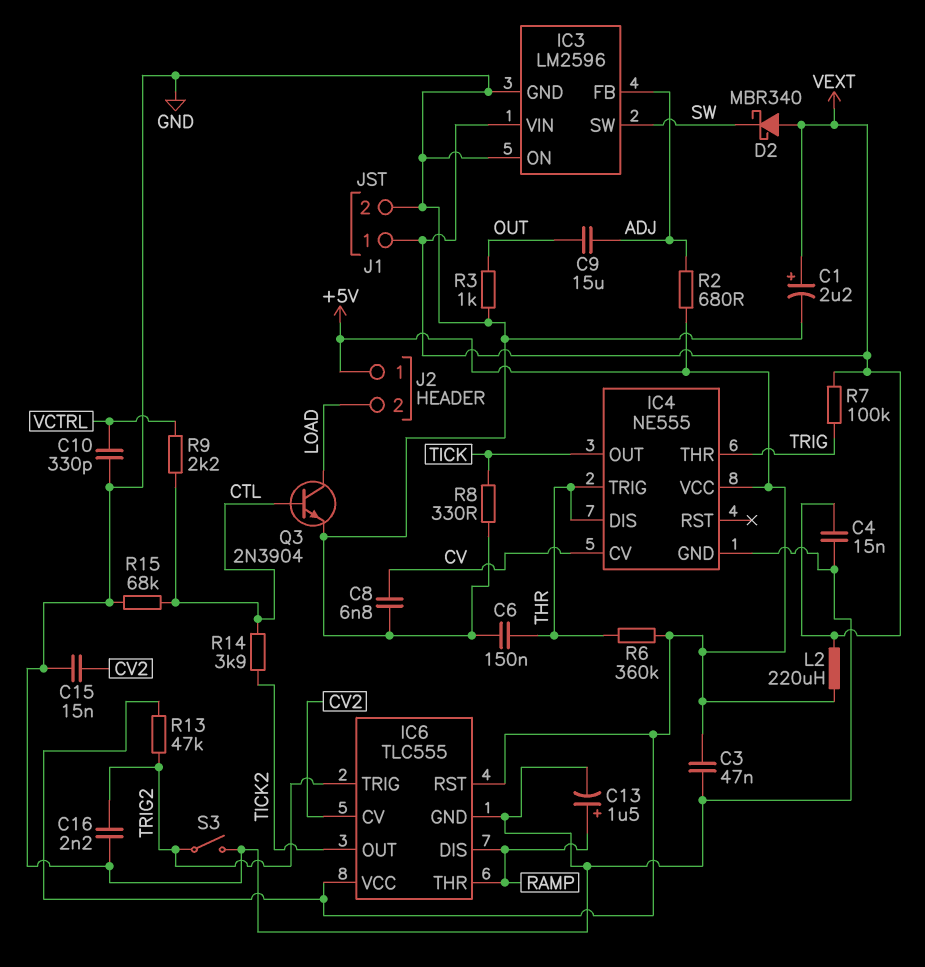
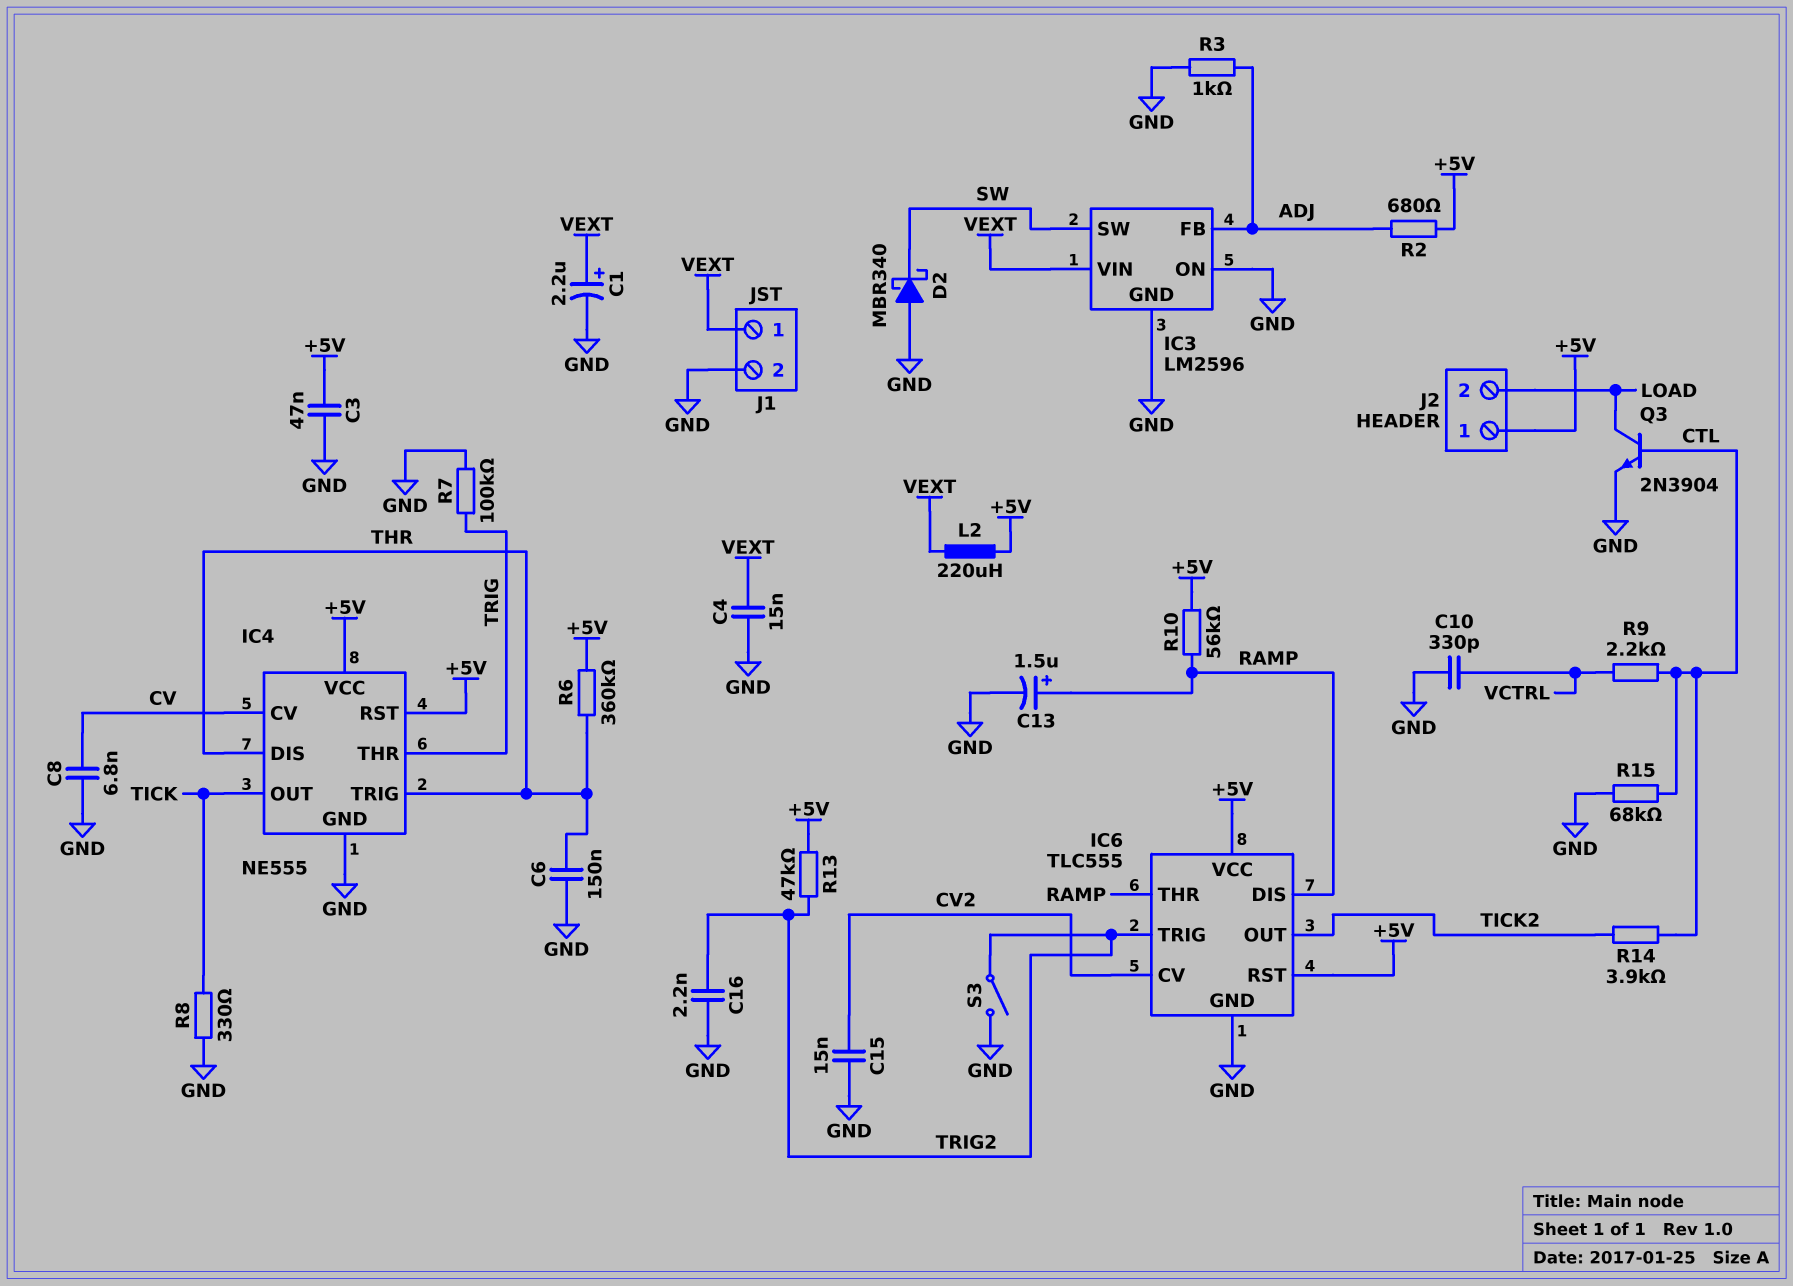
C9: 15uF (ADJ, OUT) -> none
D2: schottky MBR340 (A VEXT, K SW) -> schottky MBR340 (A GND, K SW)
IC4 pin RST: none -> +5V
R3: 1k (GND, OUT) -> 1k (ADJ, GND)
R7: 100k (TRIG, VEXT) -> 100k (GND, TRIG)
R10: none -> 56k (+5V, RAMP)

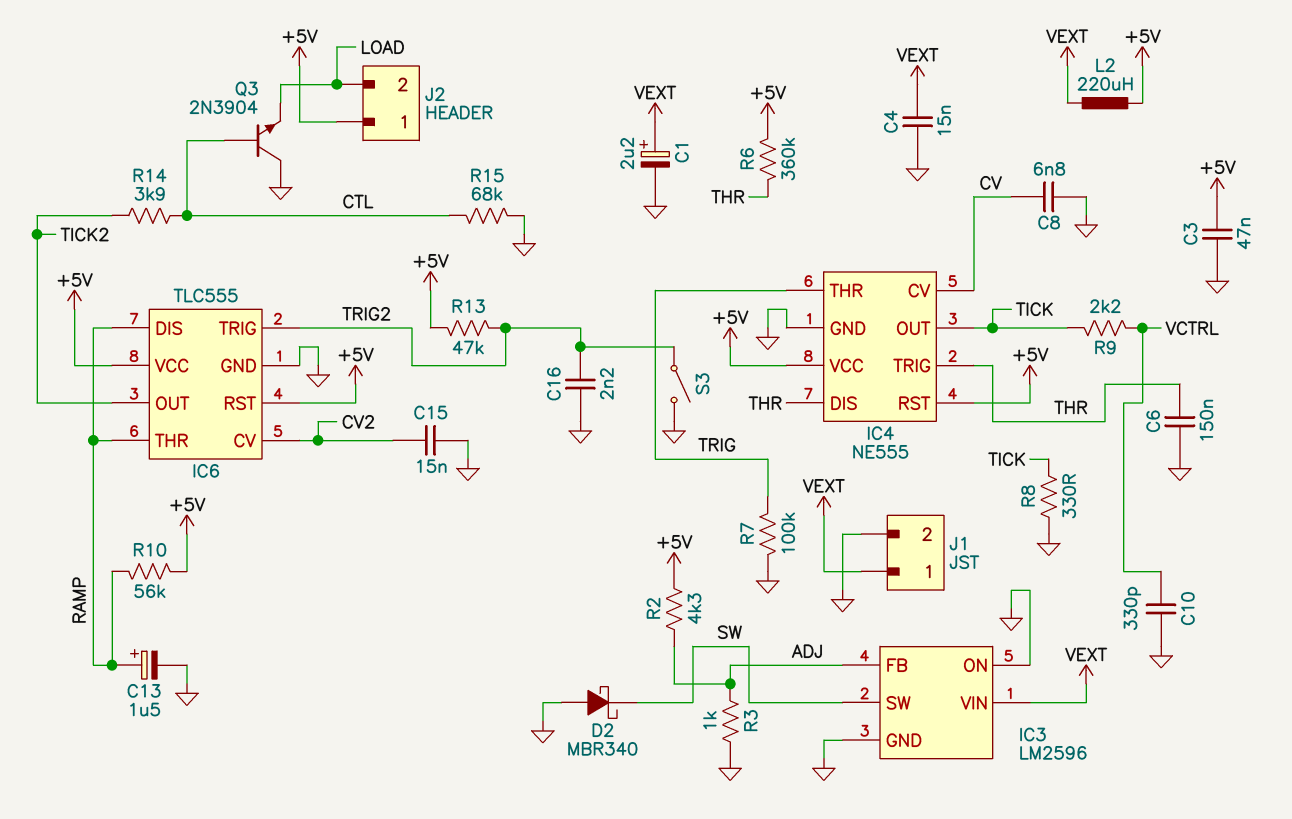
Q3: NPN 2N3904 (B CTL, C LOAD, E GND) -> NPN 2N3904 (B CTL, C GND, E LOAD)
R2: 680 (+5V, ADJ) -> 4.3k (+5V, ADJ)
R9: 2.2k (CTL, VCTRL) -> 2.2k (TICK, VCTRL)

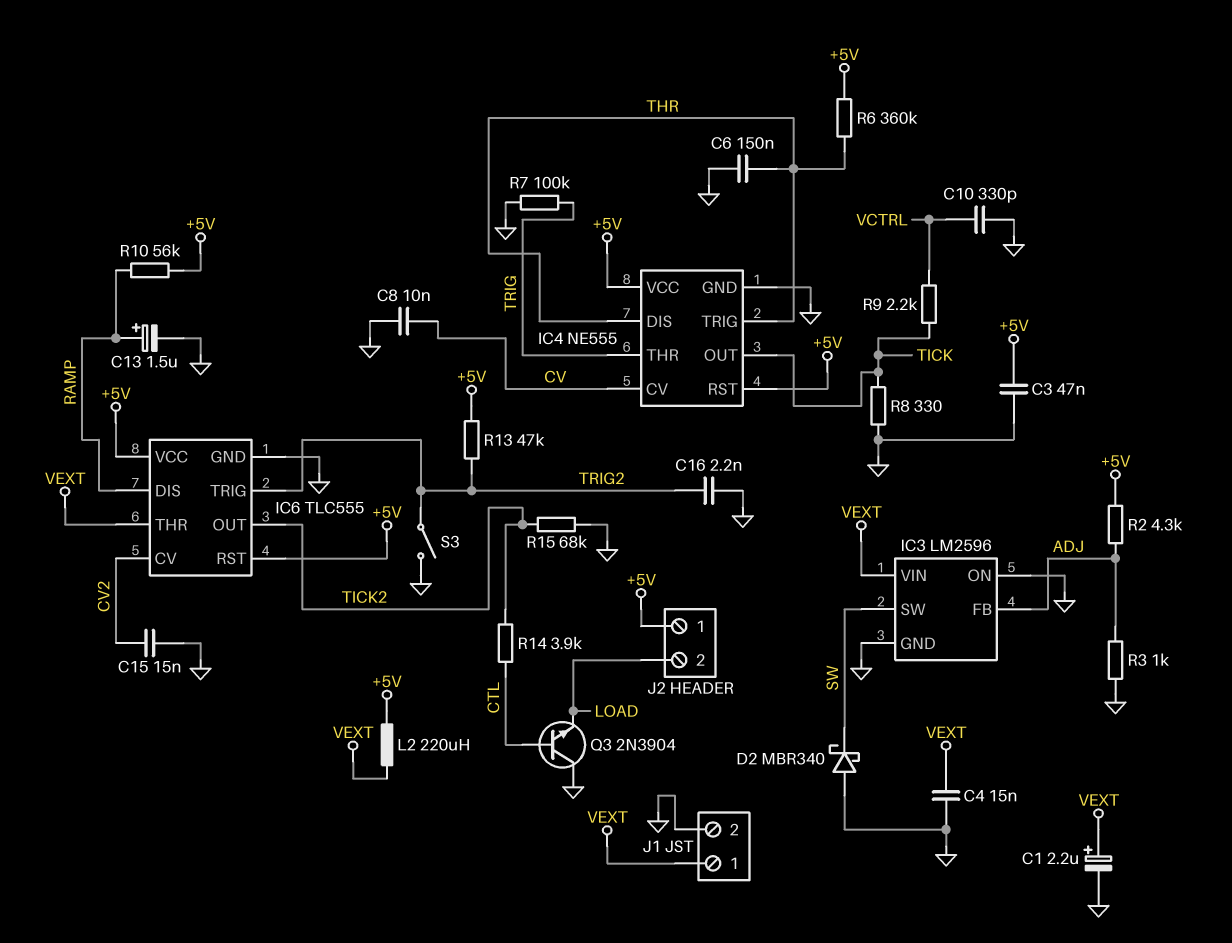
C8: 6.8nF (CV, GND) -> 10nF (CV, GND)
IC6 pin THR: RAMP -> VEXT
R15: 68k (CTL, GND) -> 68k (GND, TICK2)

